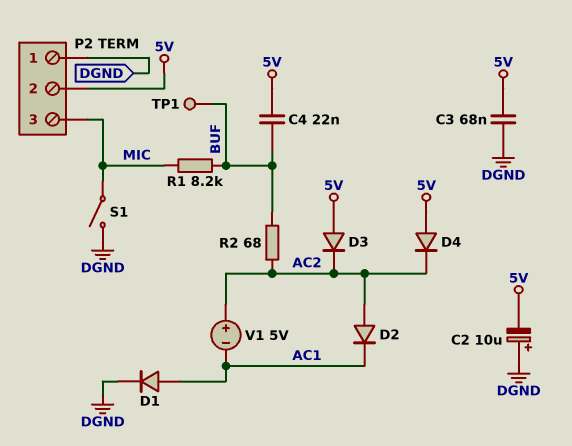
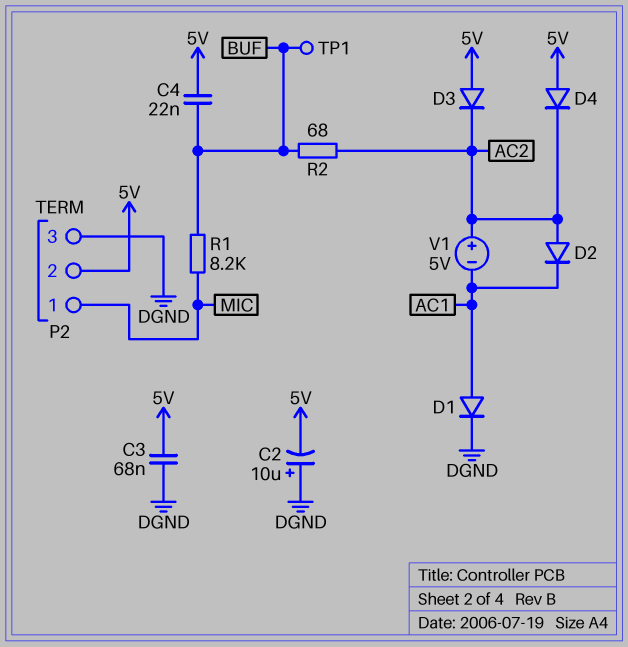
P2 pin 1: DGND -> MIC
P2 pin 3: MIC -> DGND
S1: switch (DGND, MIC) -> none

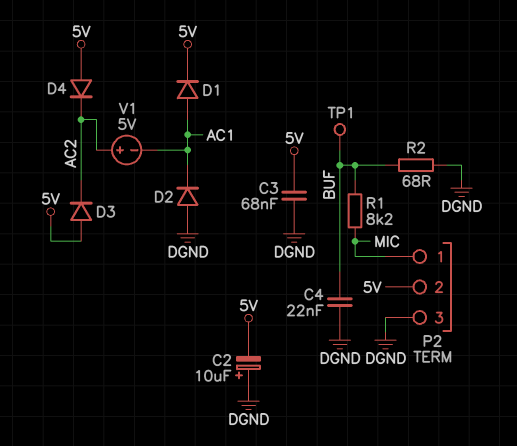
C4: 22nF (5V, BUF) -> 22nF (BUF, DGND)
D1: diode (A AC1, K DGND) -> diode (A AC1, K 5V)
D2: diode (A AC2, K AC1) -> diode (A DGND, K AC1)
R2: 68 (AC2, BUF) -> 68 (BUF, DGND)

